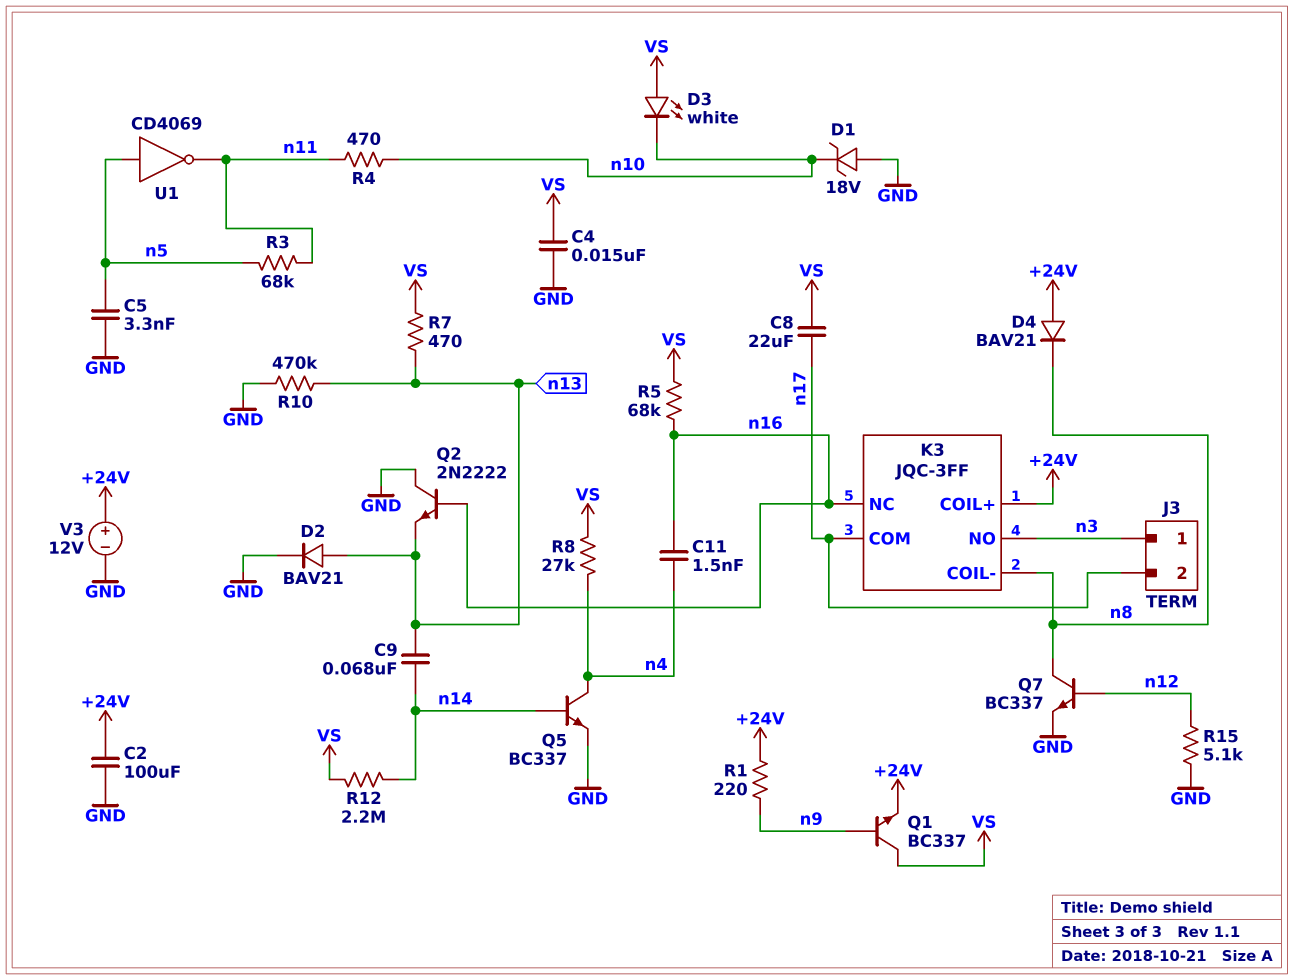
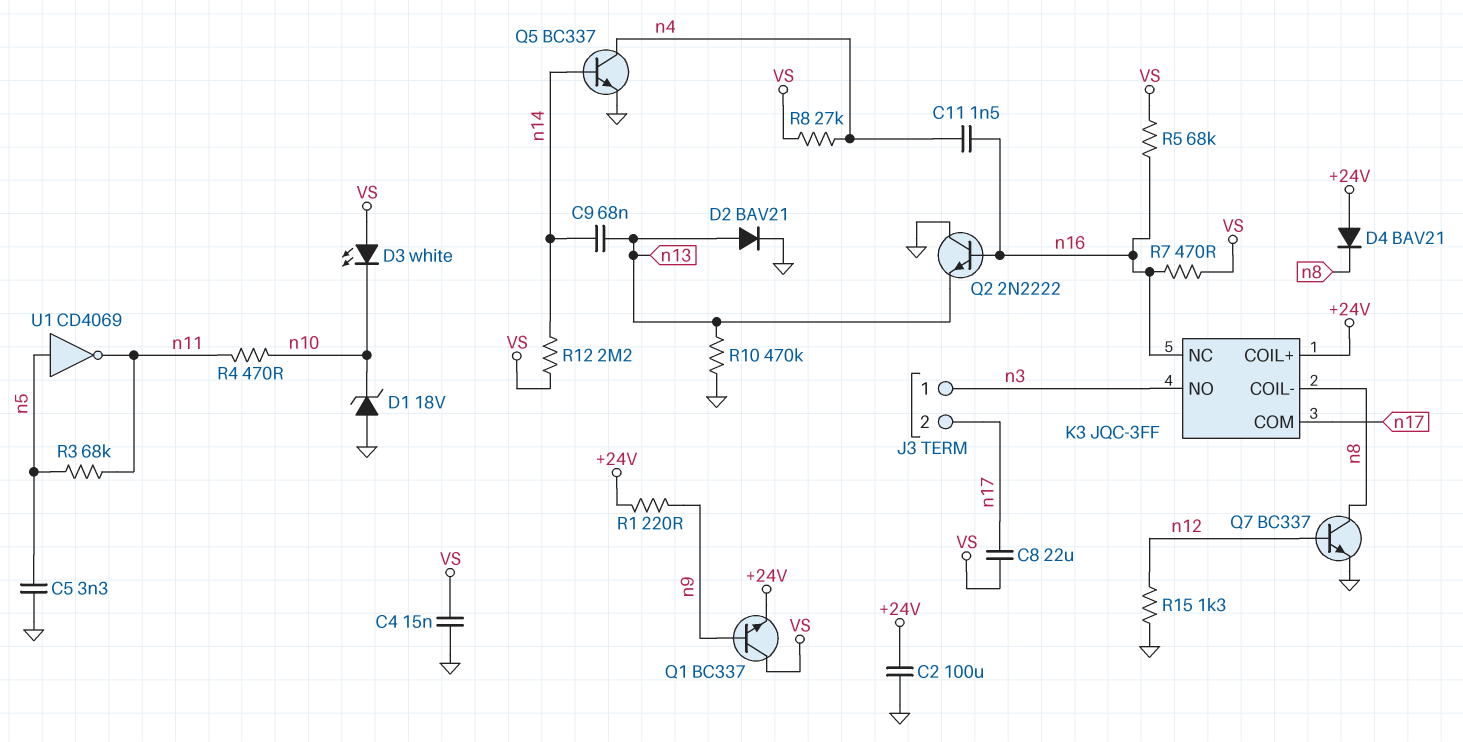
R7: 470 (VS, n13) -> 470 (VS, n16)
R15: 5.1k (GND, n12) -> 1.3k (GND, n12)
V3: 12V (plus +24V, minus GND) -> none

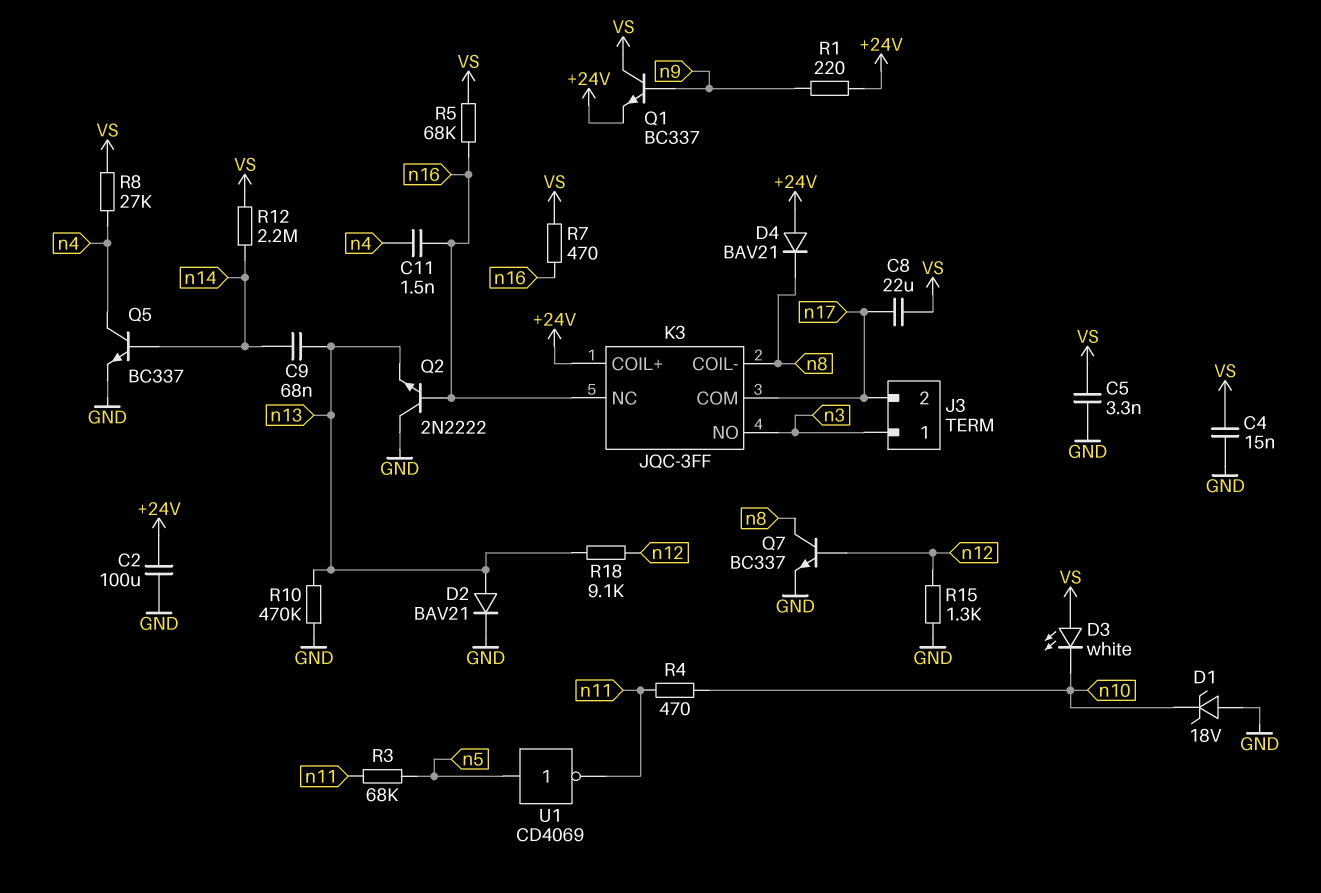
C5: 3.3nF (GND, n5) -> 3.3nF (GND, VS)
R18: none -> 9.1k (n12, n13)

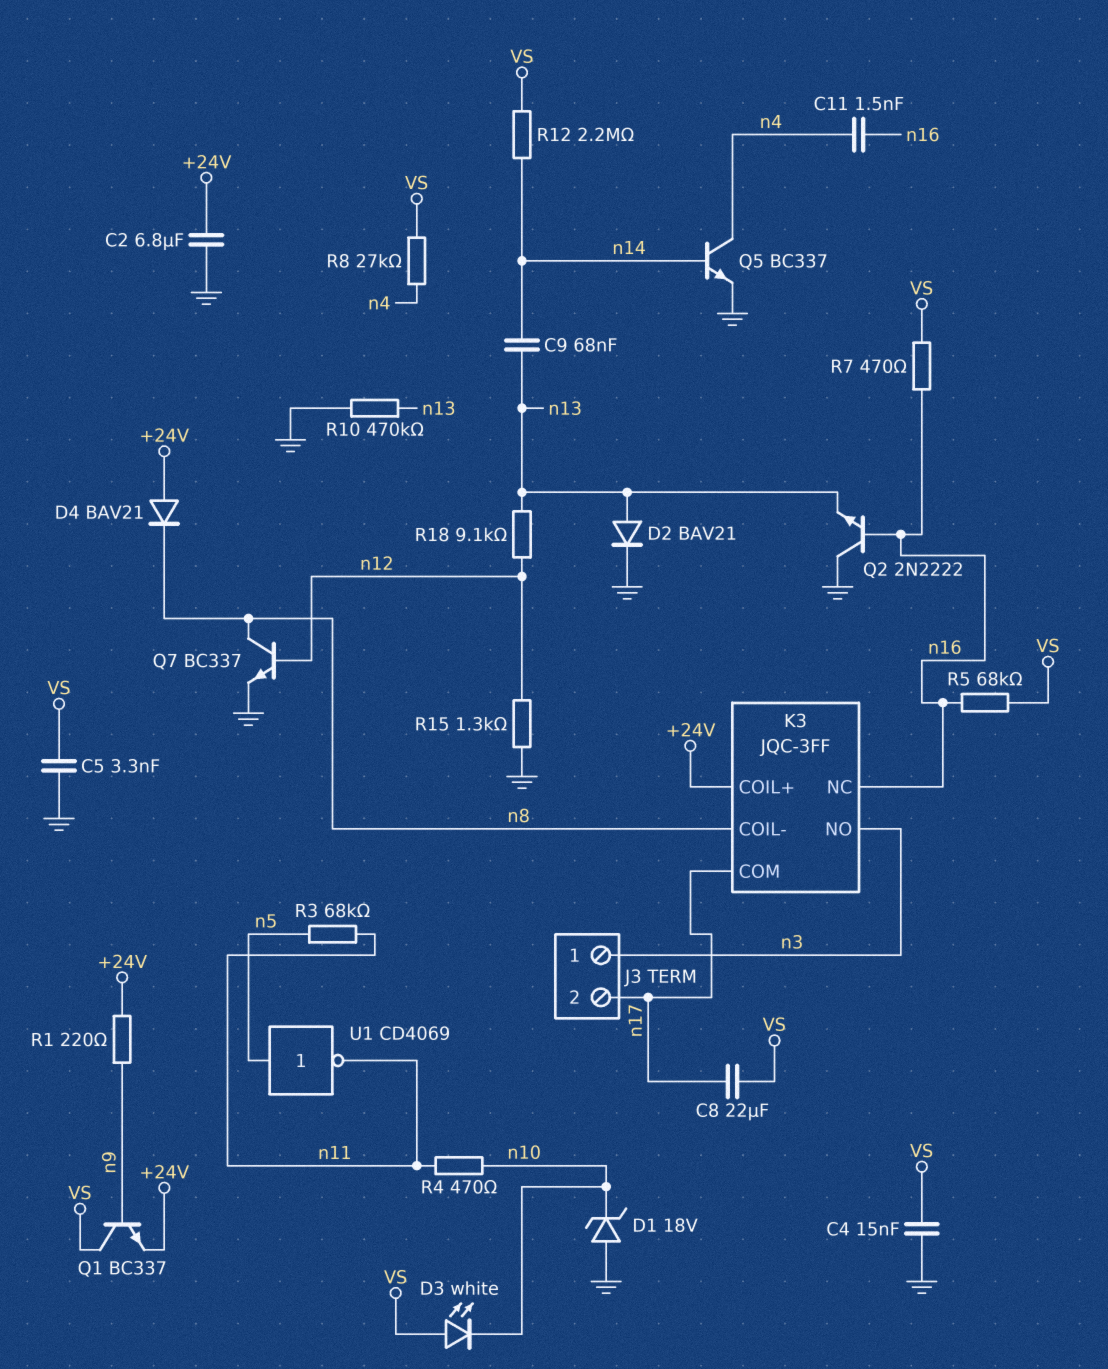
C2: 100uF (+24V, GND) -> 6.8uF (+24V, GND)

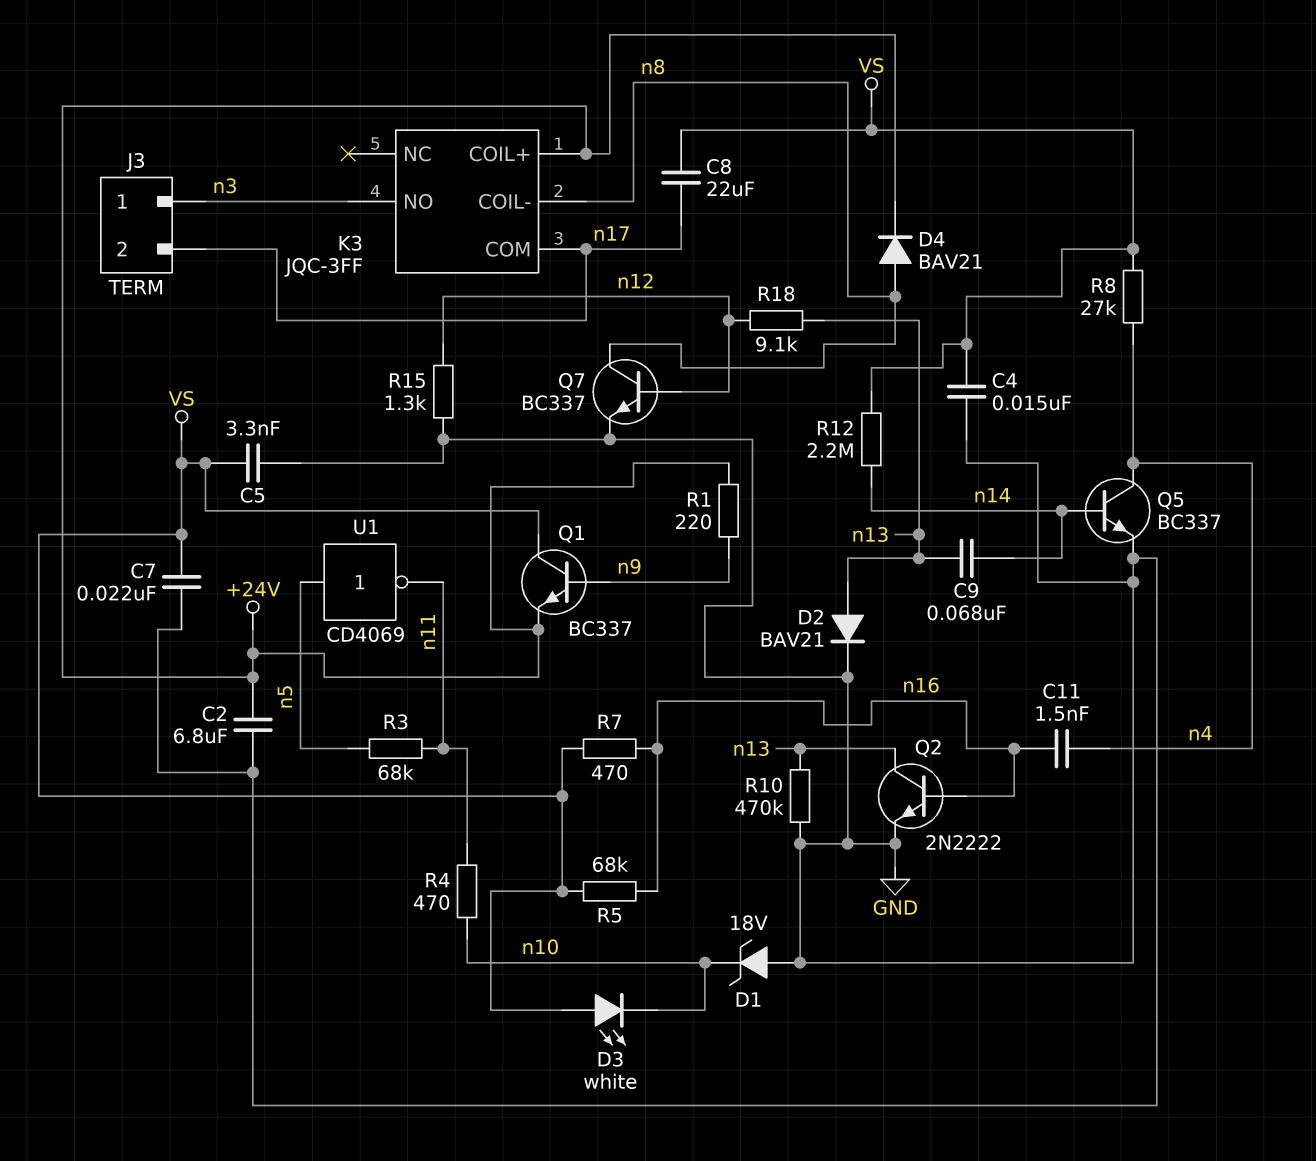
C7: none -> 22nF (GND, VS)
D4: diode BAV21 (A +24V, K n8) -> diode BAV21 (A n8, K +24V)
K3 pin NC: n16 -> none
Q2: NPN 2N2222 (B n16, C GND, E n13) -> NPN 2N2222 (B n16, C n13, E GND)

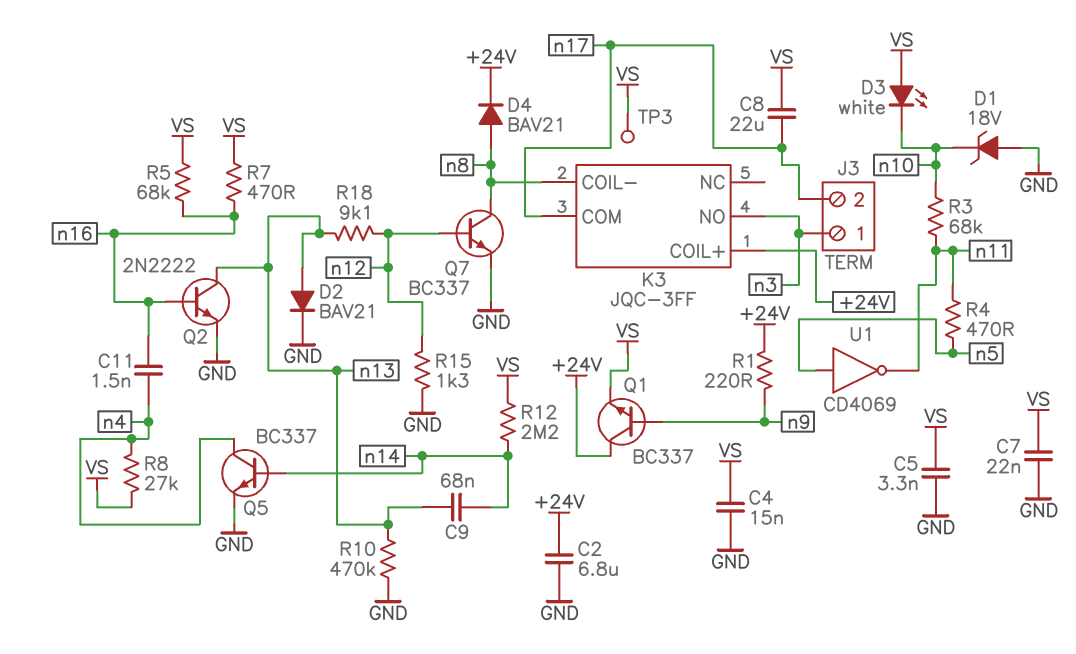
Q1: NPN BC337 (B n9, C VS, E +24V) -> NPN BC337 (B n9, C +24V, E VS)
R3: 68k (n5, n11) -> 68k (n10, n11)
R4: 470 (n10, n11) -> 470 (n5, n11)
TP3: none -> test point (VS)

